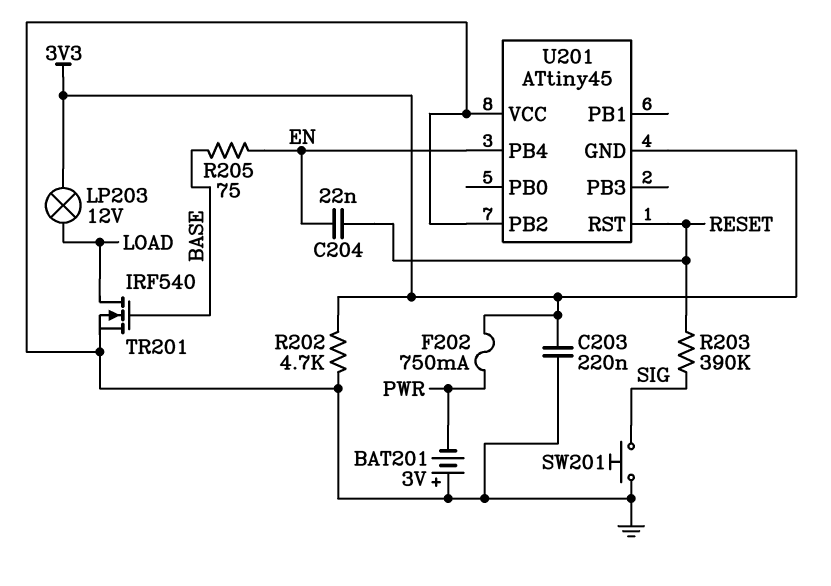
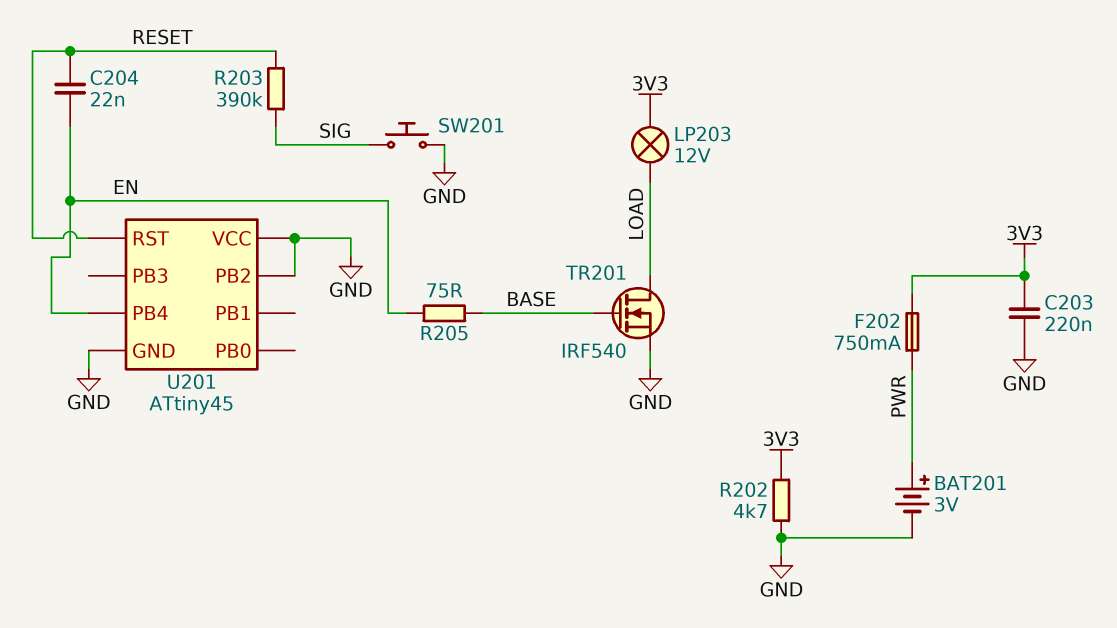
BAT201: 3V (plus GND, minus PWR) -> 3V (plus PWR, minus GND)
U201 pin GND: 3V3 -> GND

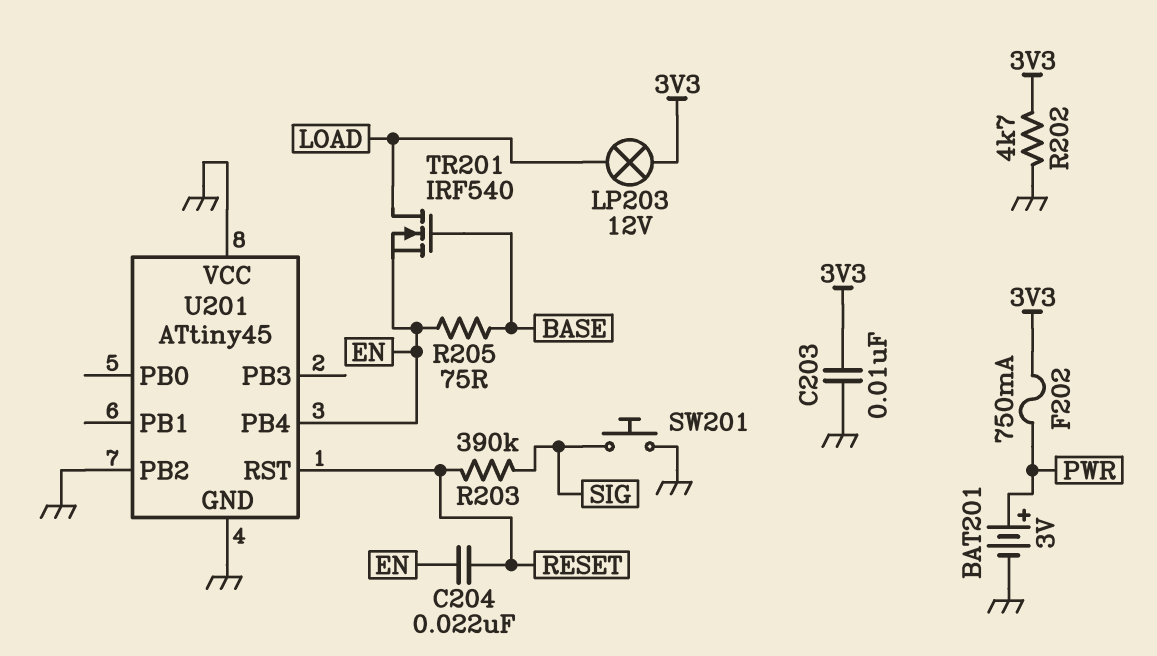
C203: 220nF (3V3, GND) -> 10nF (3V3, GND)
TR201: NMOS IRF540 (G BASE, D LOAD, S GND) -> NMOS IRF540 (G BASE, D LOAD, S EN)

